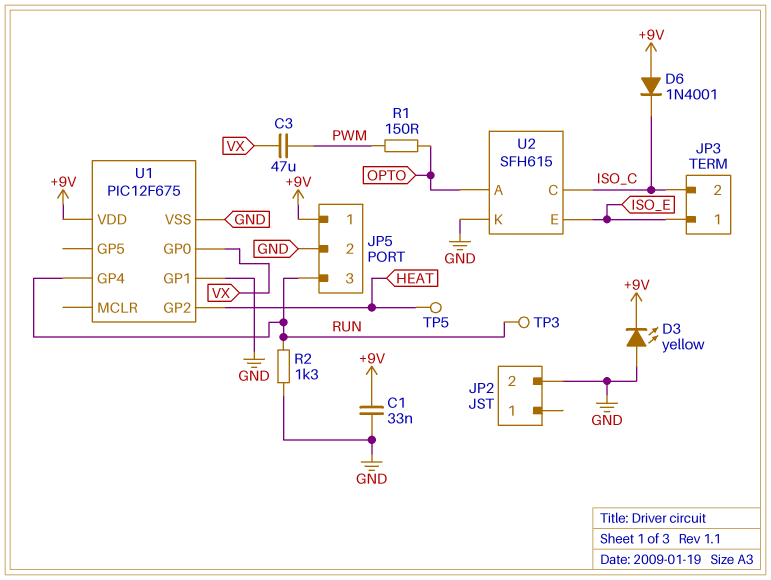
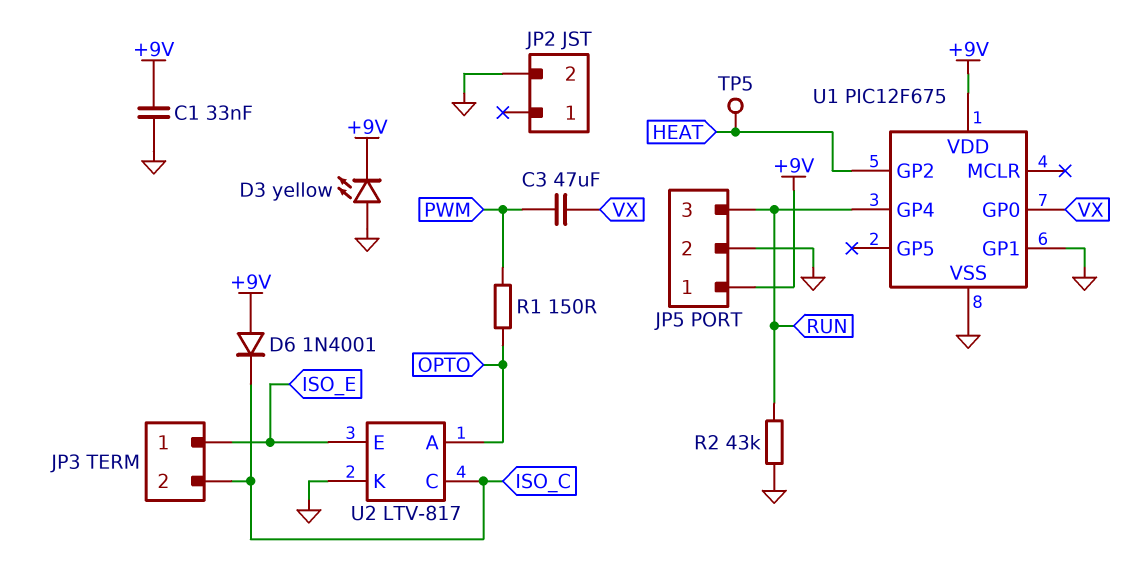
R2: 1.3k (GND, RUN) -> 43k (GND, RUN)
TP3: test point (RUN) -> none
U2: SFH615 -> LTV-817

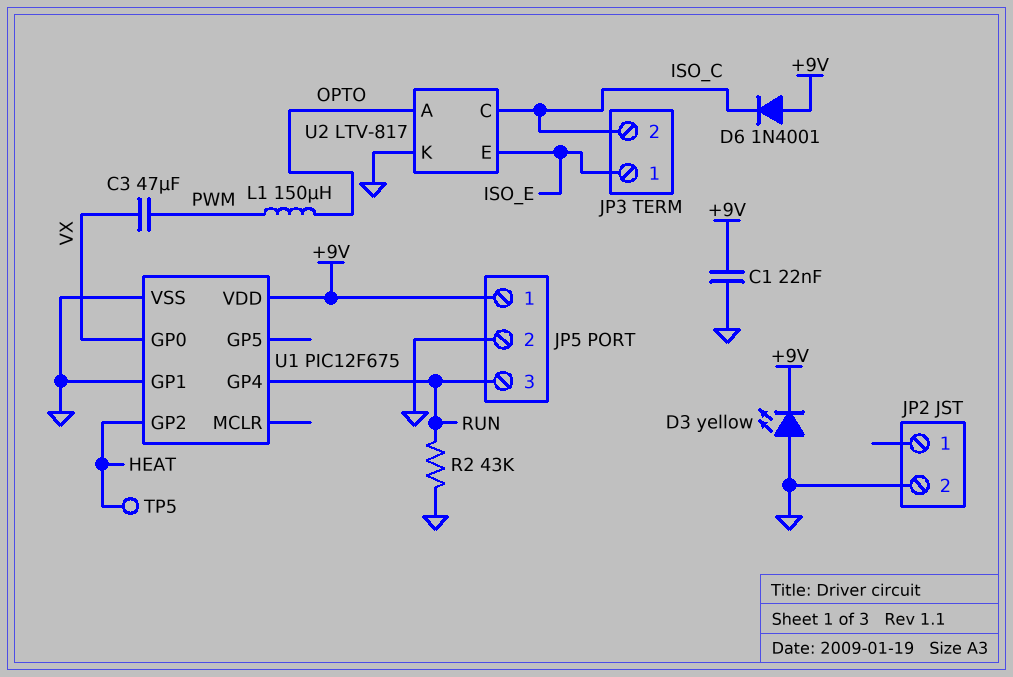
C1: 33nF (+9V, GND) -> 22nF (+9V, GND)
L1: none -> 150uH (OPTO, PWM)
R1: 150 (OPTO, PWM) -> none

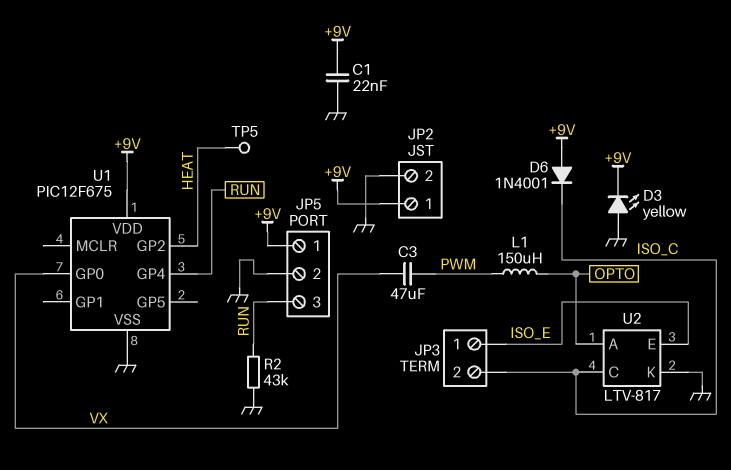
JP2 pin 1: none -> +9V
U1 pin GP1: GND -> none

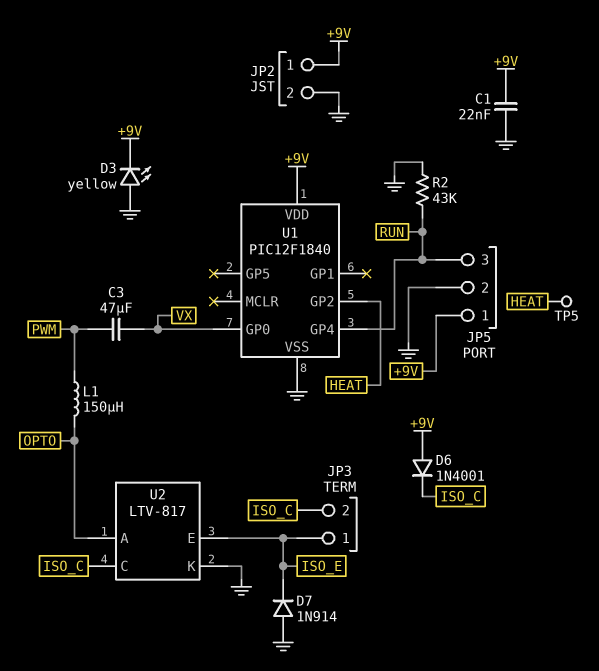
D7: none -> diode 1N914 (A GND, K ISO_E)
U1: PIC12F675 -> PIC12F1840

